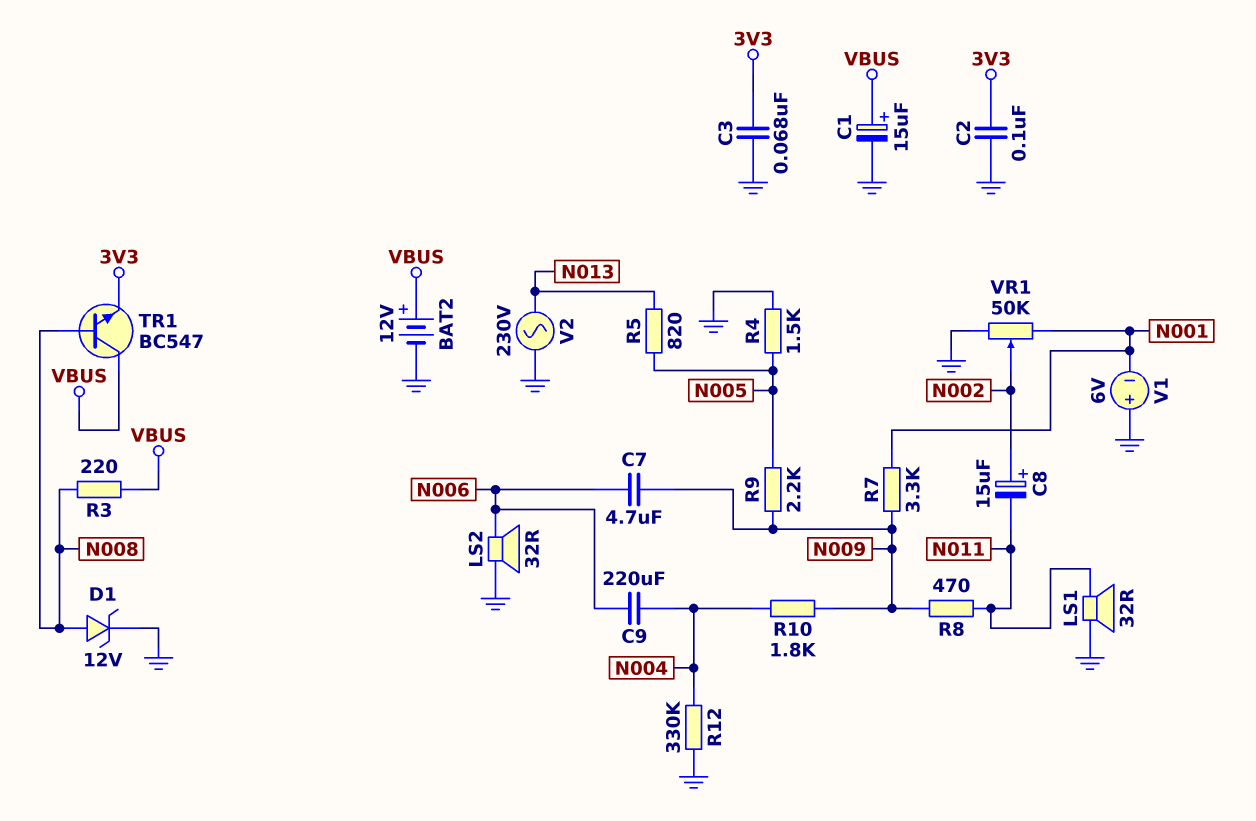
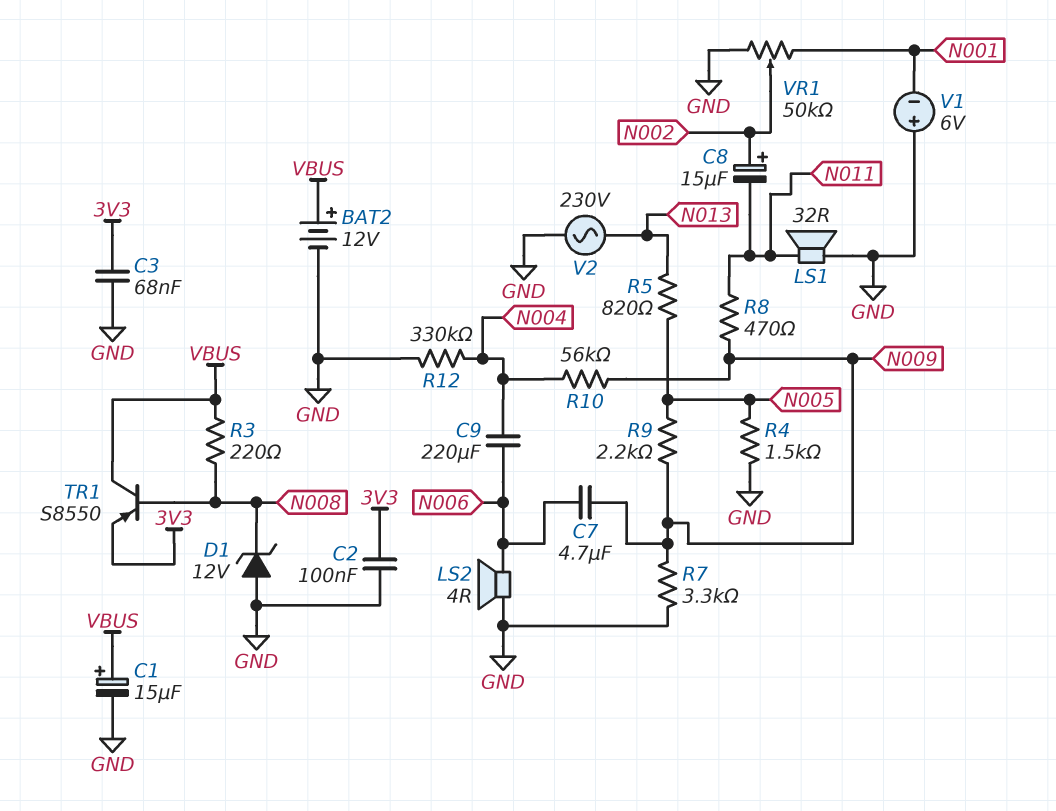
D1: zener 12V (A N008, K GND) -> zener 12V (A GND, K N008)
LS2: speaker 32R (GND, N006) -> speaker 4R (GND, N006)
R7: 3.3k (N001, N009) -> 3.3k (GND, N009)
R10: 1.8k (N004, N009) -> 56k (N004, N009)
TR1: NPN BC547 (B N008, C VBUS, E 3V3) -> PNP S8550 (B N008, C VBUS, E 3V3)

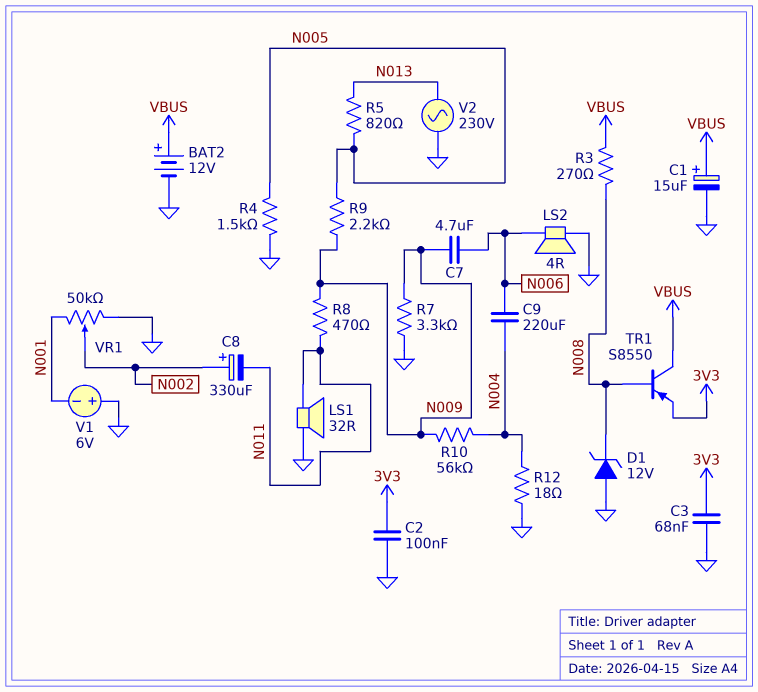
C8: 15uF (plus N002, minus N011) -> 330uF (plus N002, minus N011)
R3: 220 (N008, VBUS) -> 270 (N008, VBUS)
R12: 330k (GND, N004) -> 18 (GND, N004)

